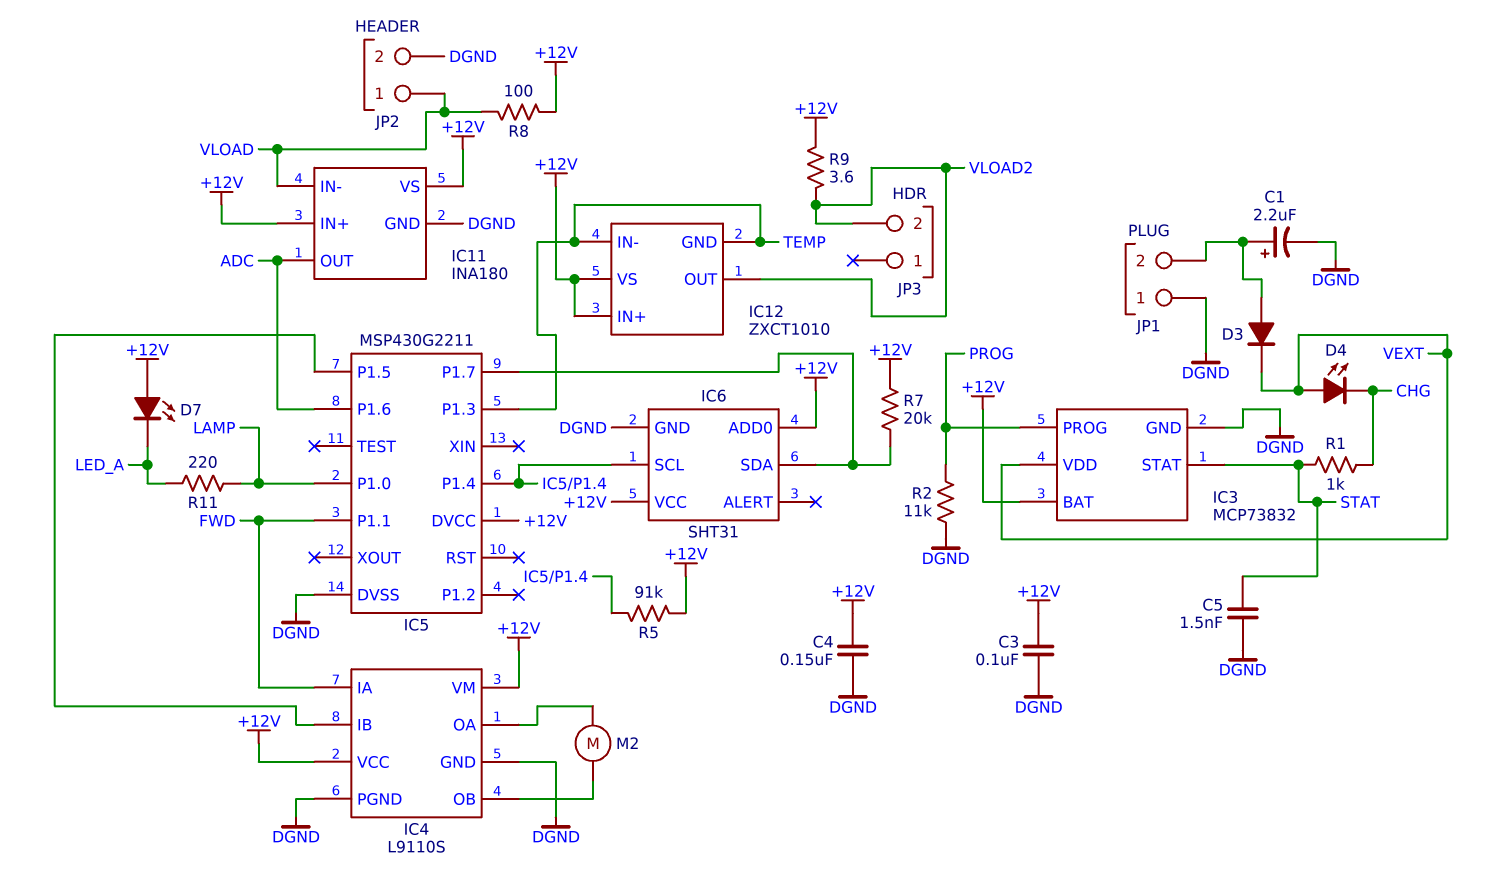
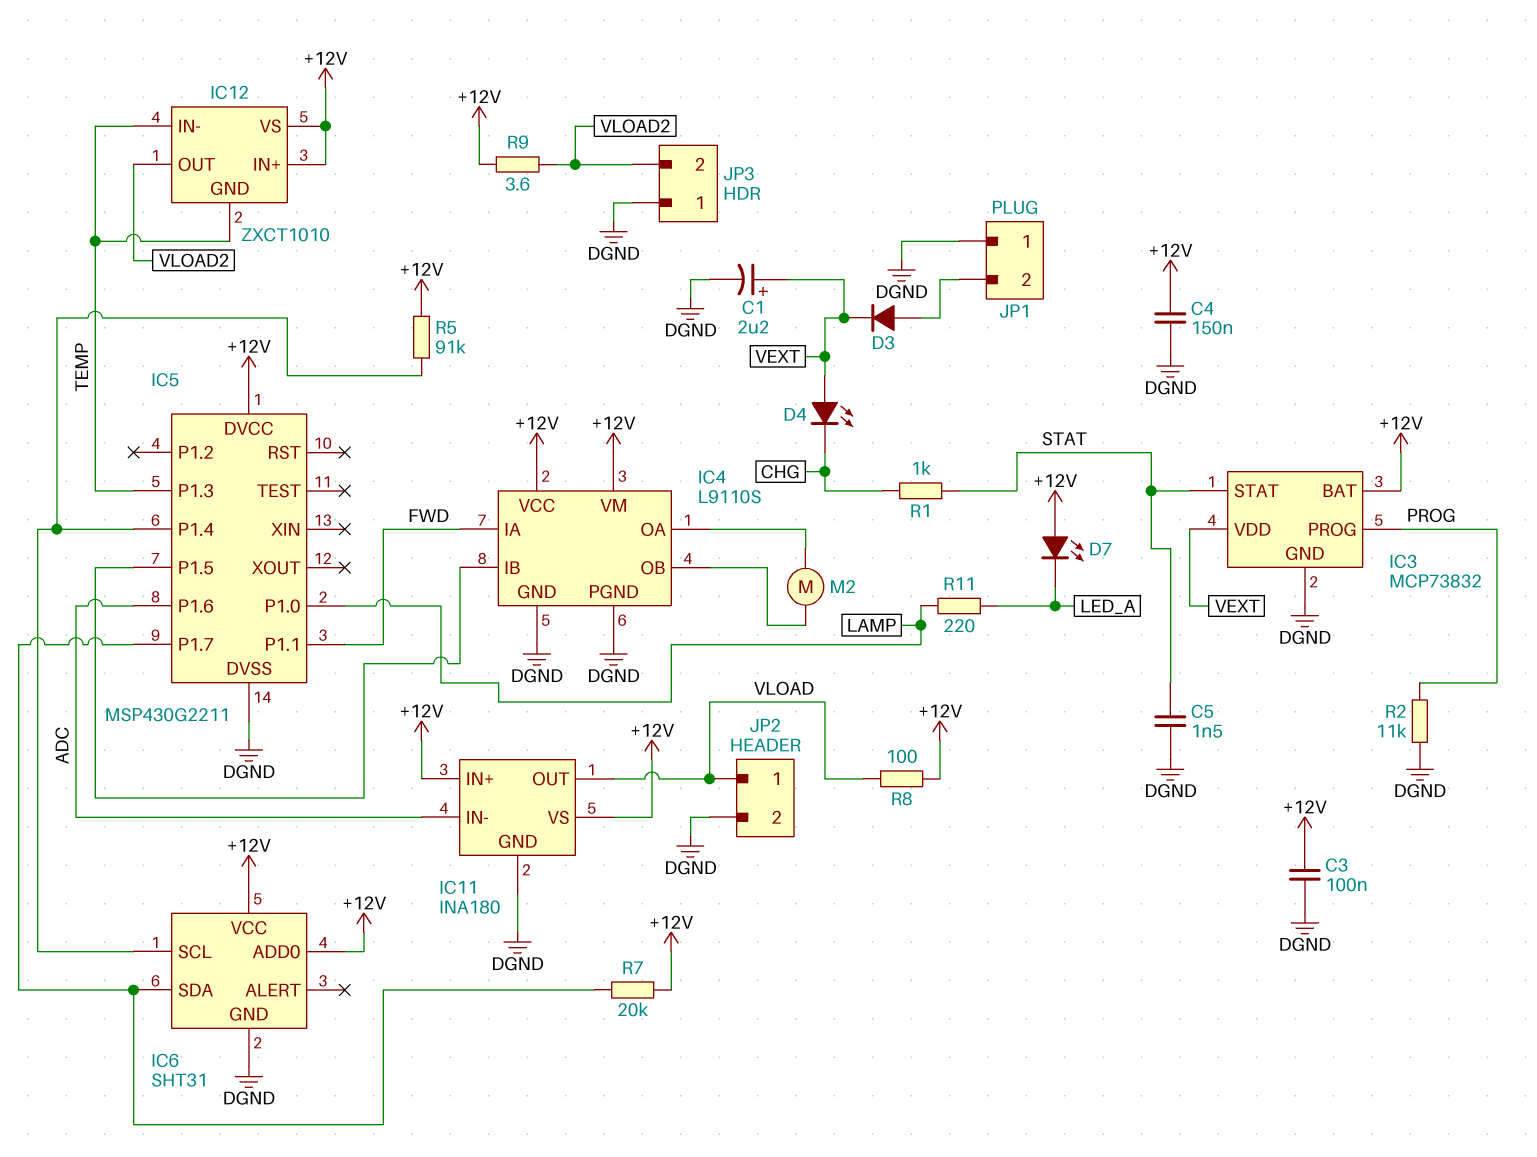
C1: 2.2uF (plus JP1/2, minus DGND) -> 2.2uF (plus VEXT, minus DGND)
IC11 pin IN-: VLOAD -> ADC
IC11 pin OUT: ADC -> VLOAD
JP3 pin 1: none -> DGND

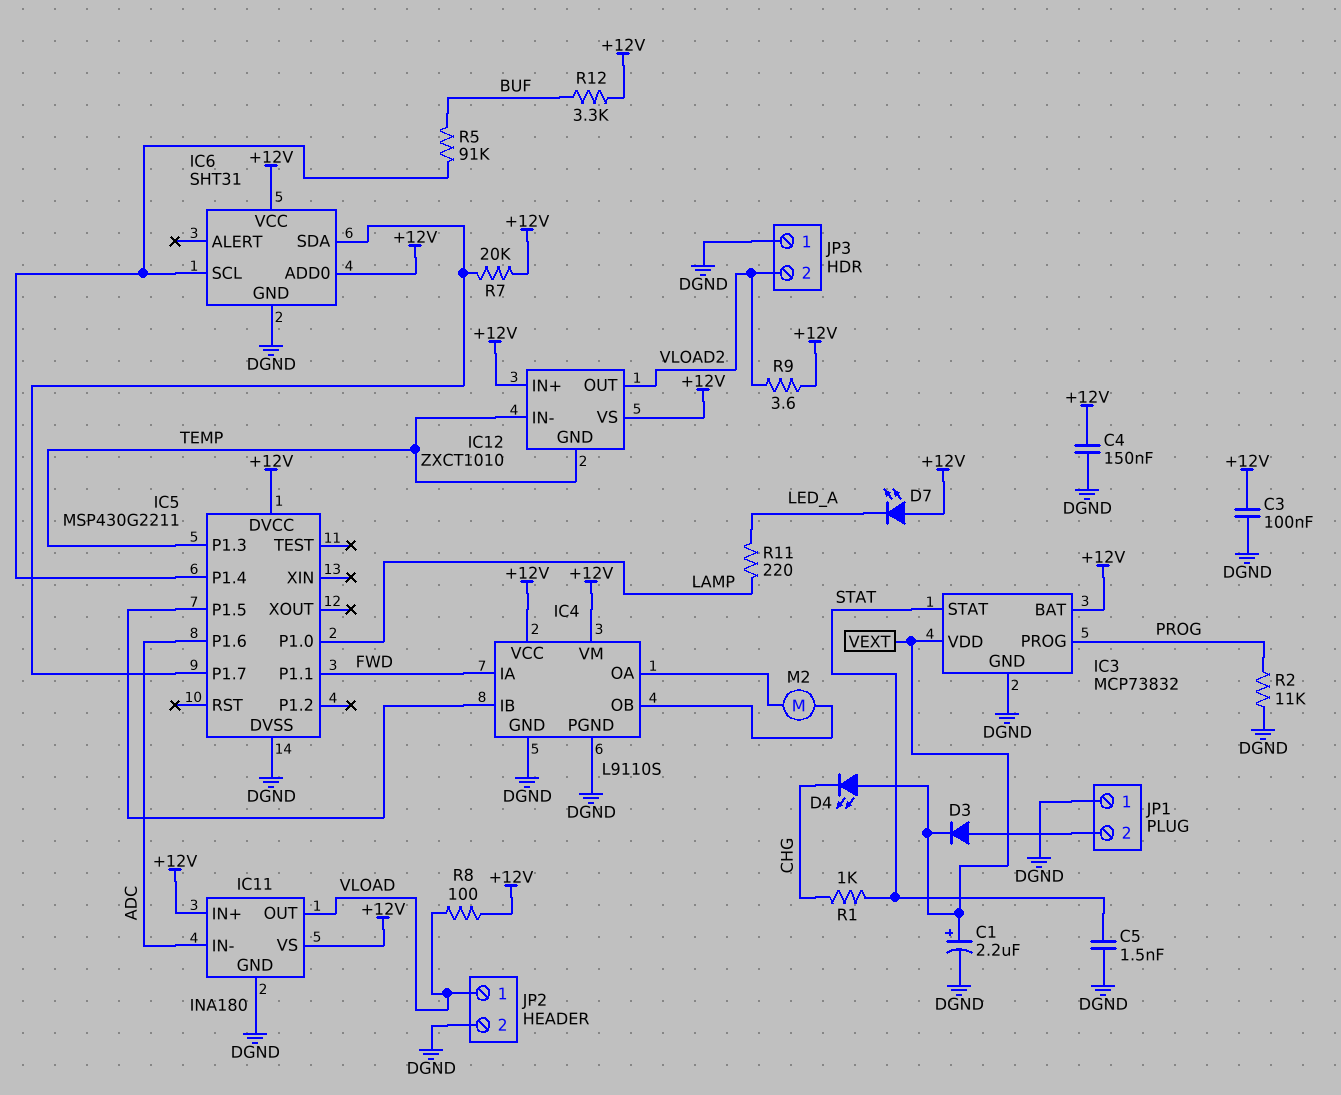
R5: 91k (+12V, IC5/P1.4) -> 91k (BUF, IC5/P1.4)
R12: none -> 3.3k (+12V, BUF)

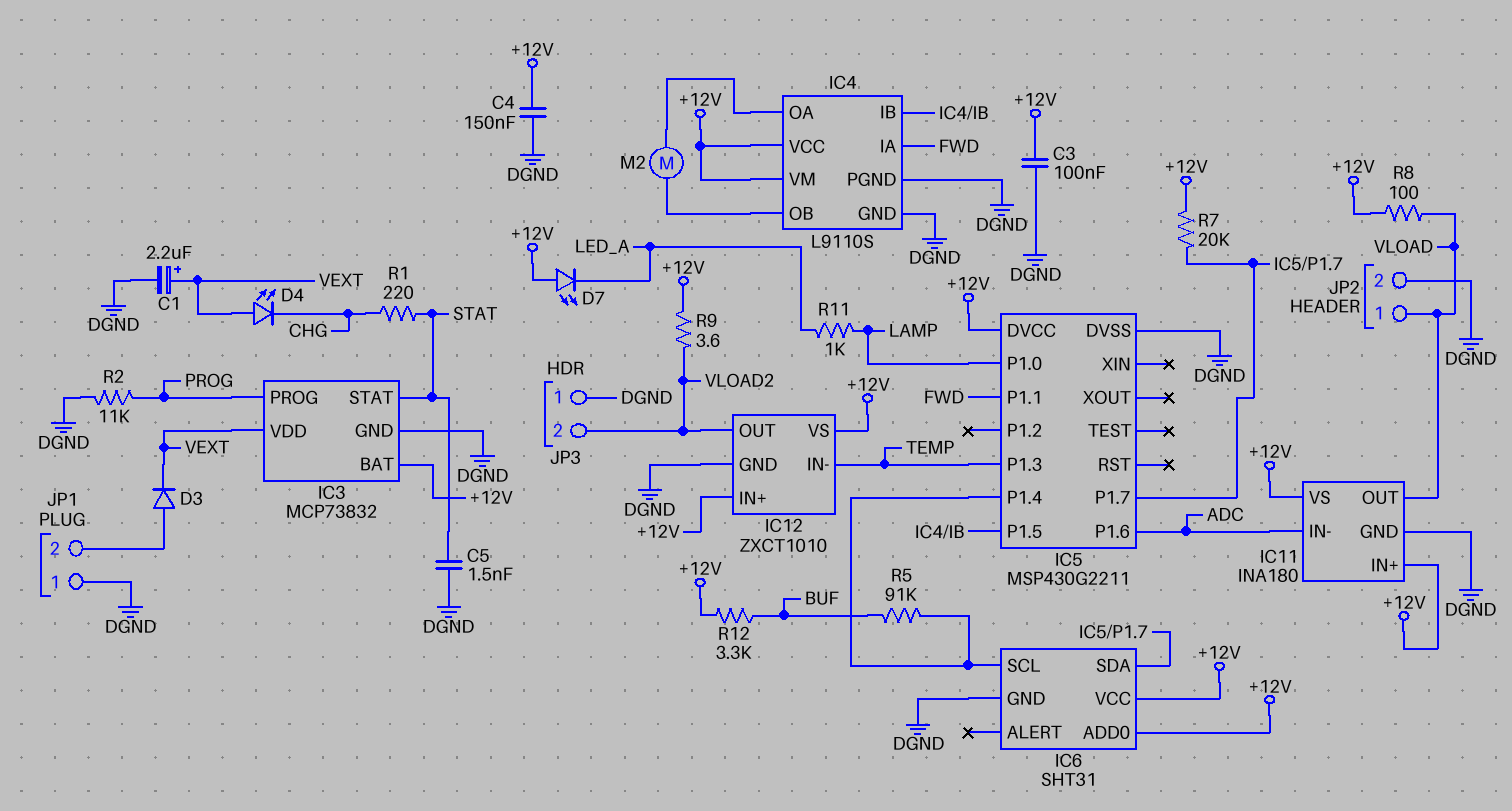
IC12 pin GND: TEMP -> DGND
R1: 1k (CHG, STAT) -> 220 (CHG, STAT)
R11: 220 (LAMP, LED_A) -> 1k (LAMP, LED_A)

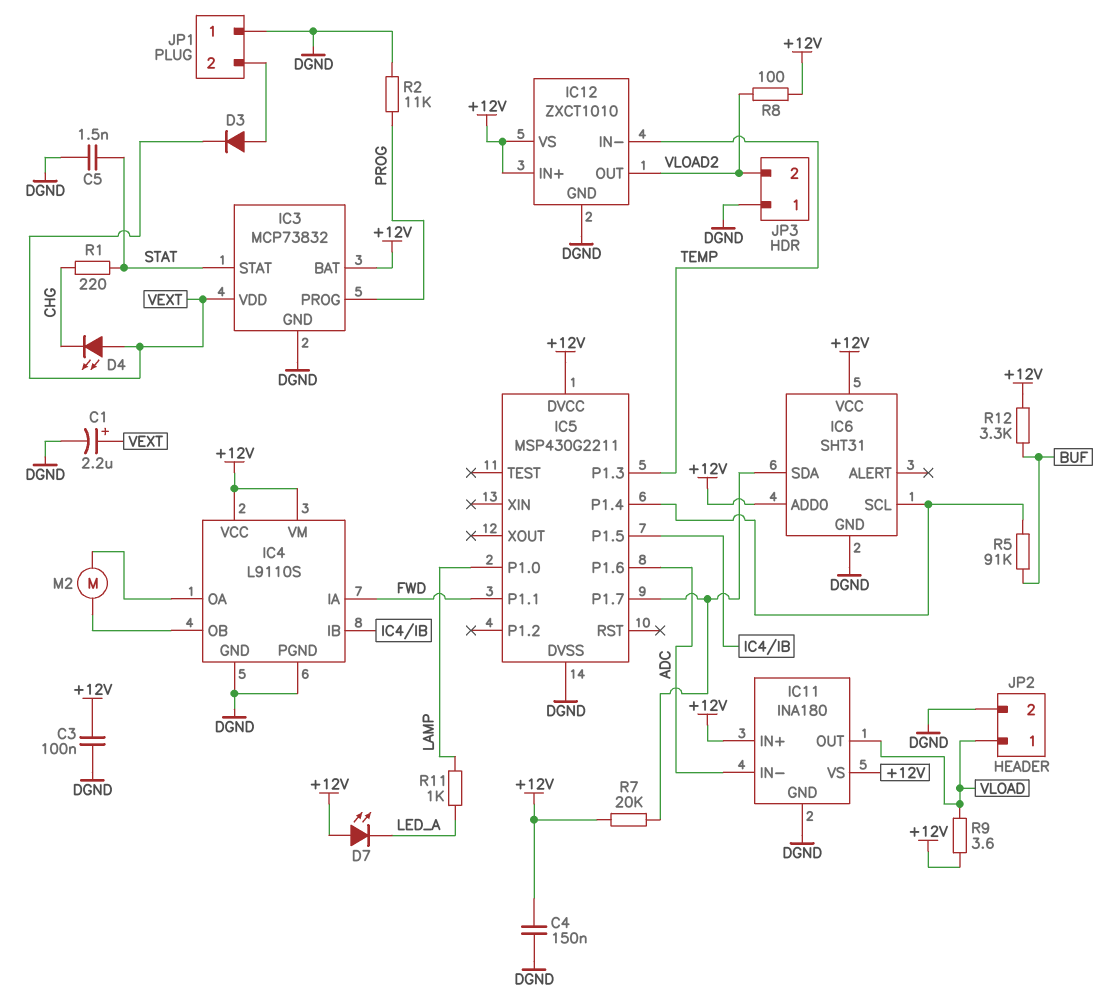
R8: 100 (+12V, VLOAD) -> 100 (+12V, VLOAD2)
R9: 3.6 (+12V, VLOAD2) -> 3.6 (+12V, VLOAD)

